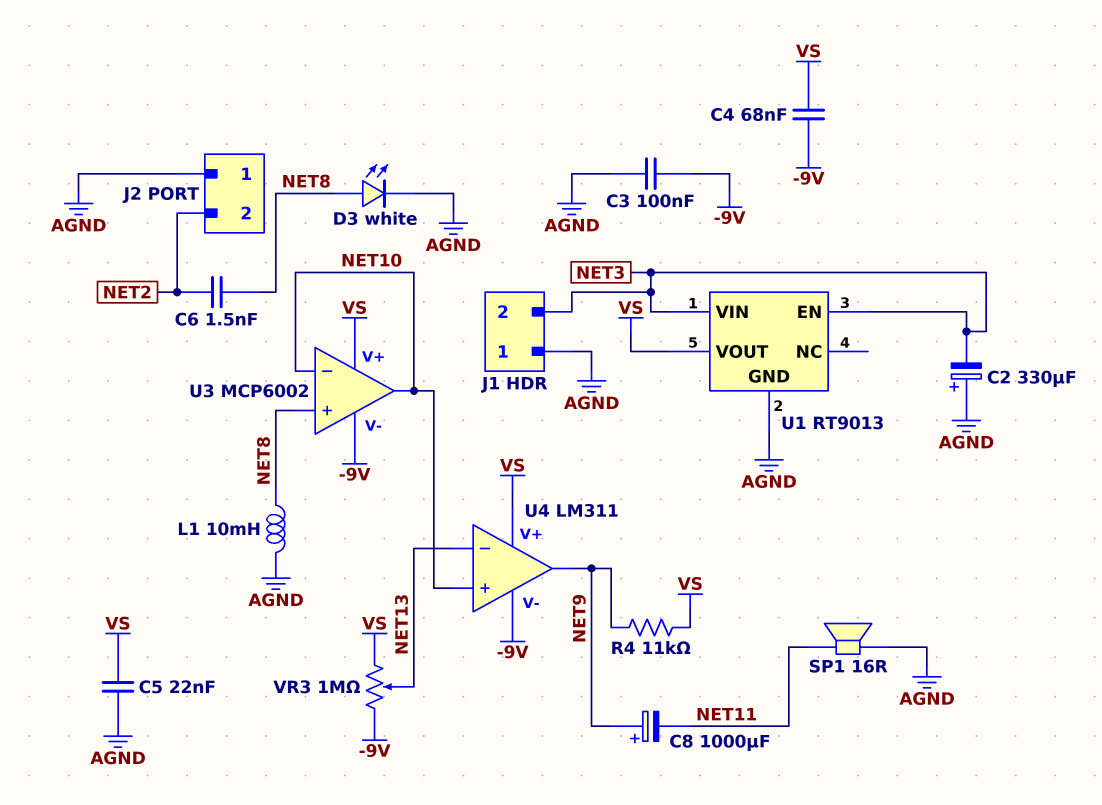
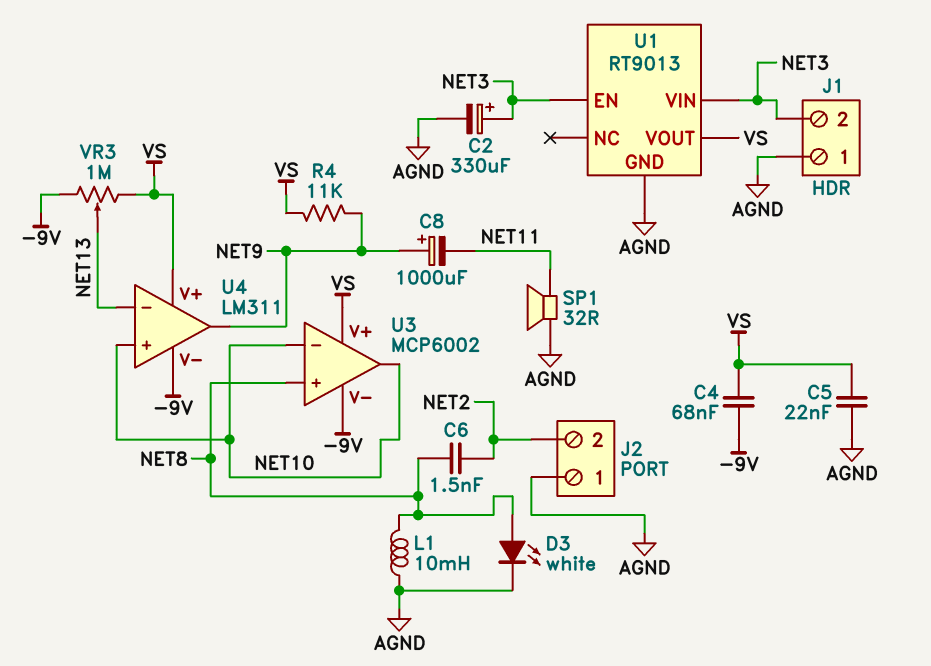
C2: 330uF (plus AGND, minus NET3) -> 330uF (plus NET3, minus AGND)
C3: 100nF (-9V, AGND) -> none
SP1: speaker 16R (AGND, NET11) -> speaker 32R (AGND, NET11)

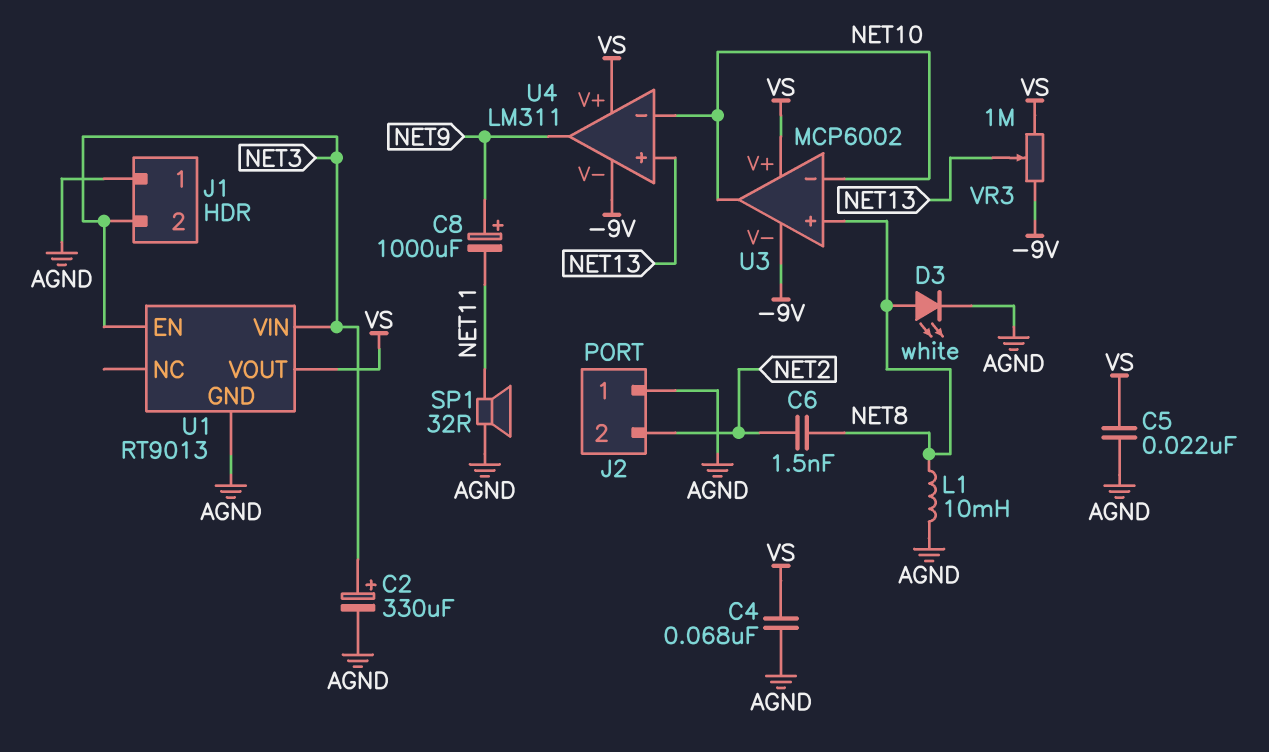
C4: 68nF (-9V, VS) -> 68nF (AGND, VS)
R4: 11k (NET9, VS) -> none
U4 pin in+: NET10 -> NET13
U4 pin in-: NET13 -> NET10

